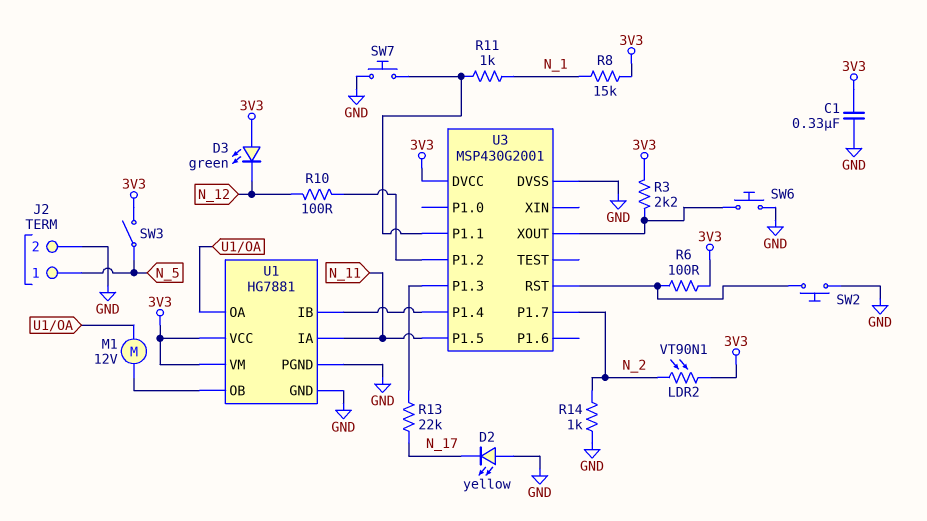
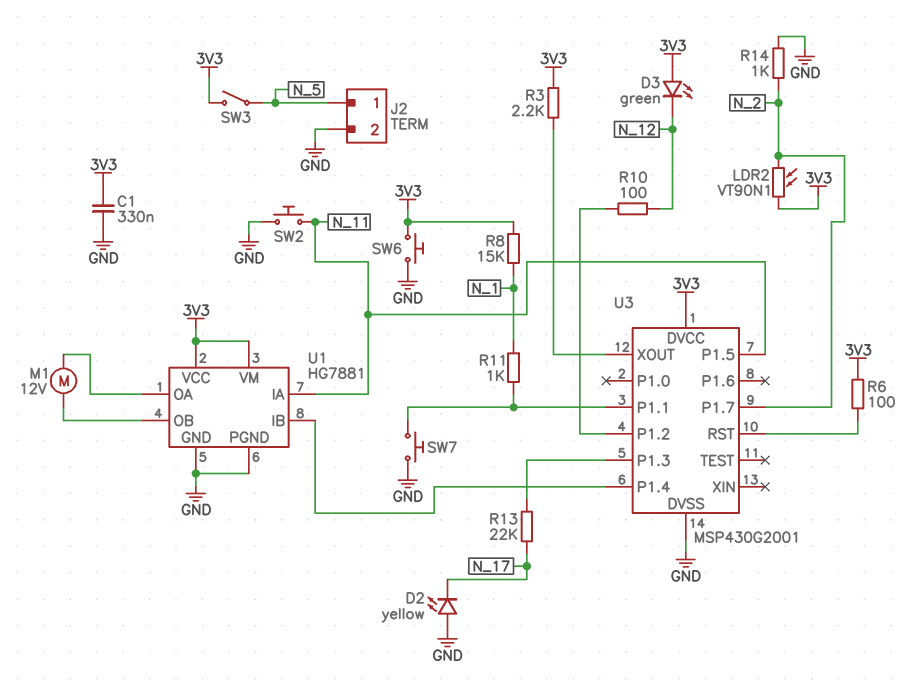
SW2: button (GND, U3/RST) -> button (GND, N_11)
SW6: button (GND, U3/XOUT) -> button (3V3, GND)

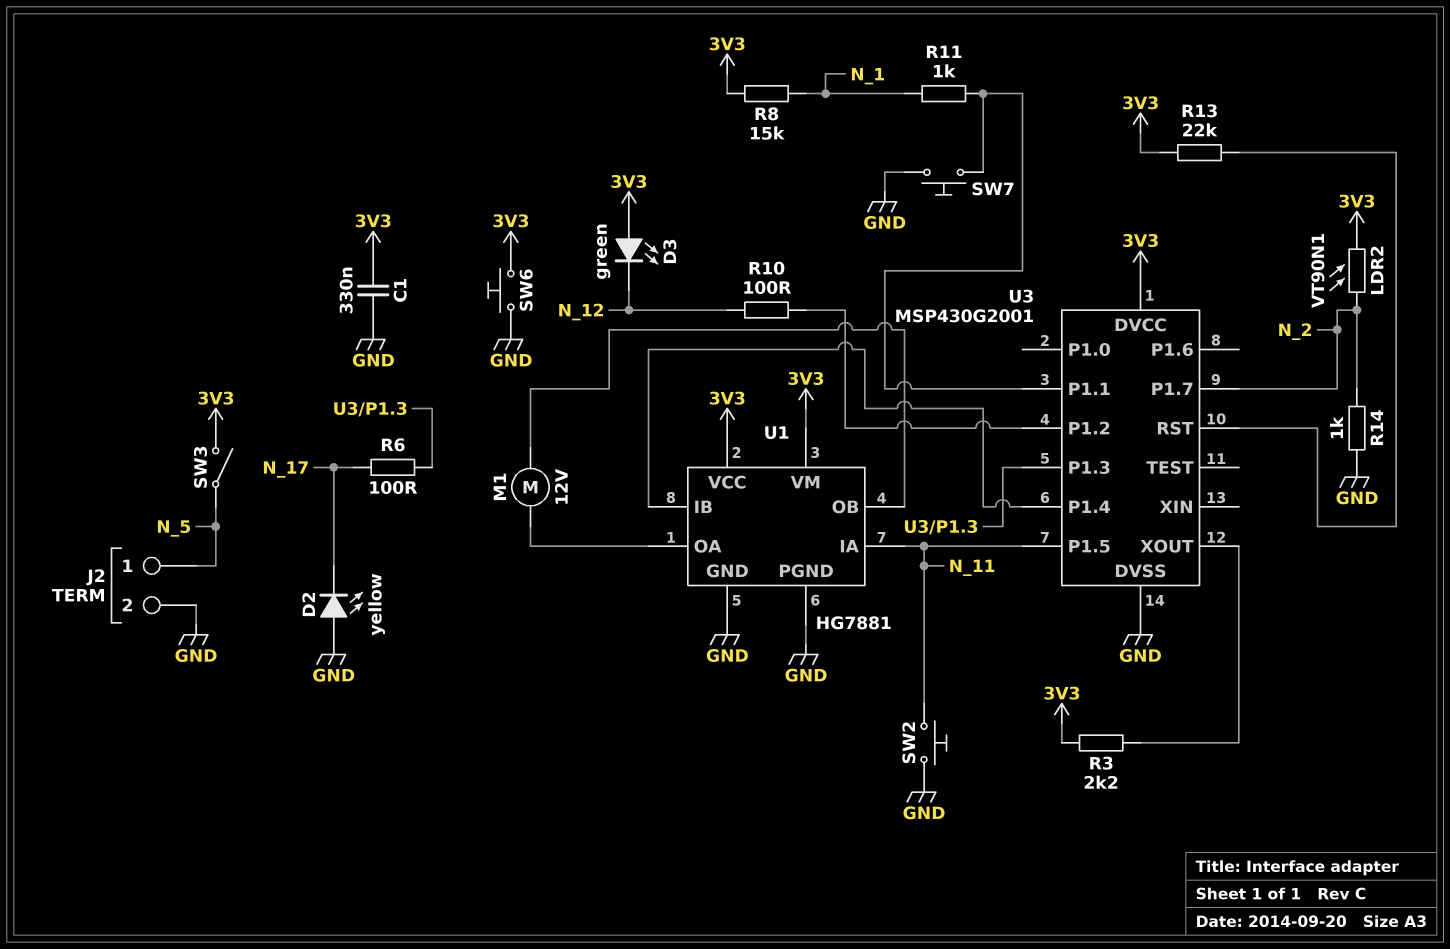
R6: 100 (3V3, U3/RST) -> 100 (N_17, U3/P1.3)
R13: 22k (N_17, U3/P1.3) -> 22k (3V3, U3/RST)

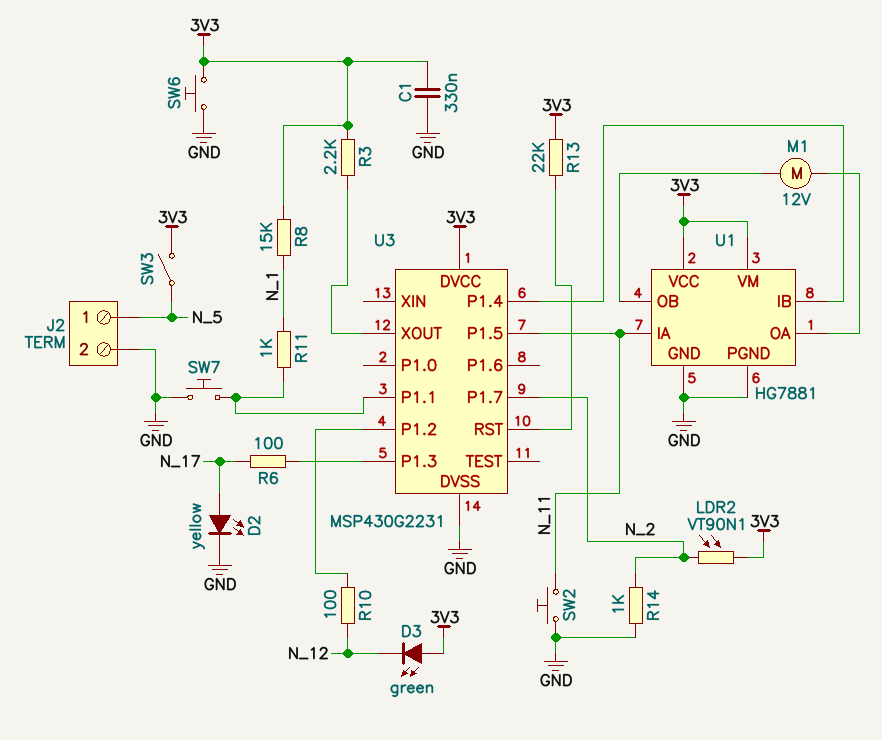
D2: LED yellow (A GND, K N_17) -> LED yellow (A N_17, K GND)
U3: MSP430G2001 -> MSP430G2231

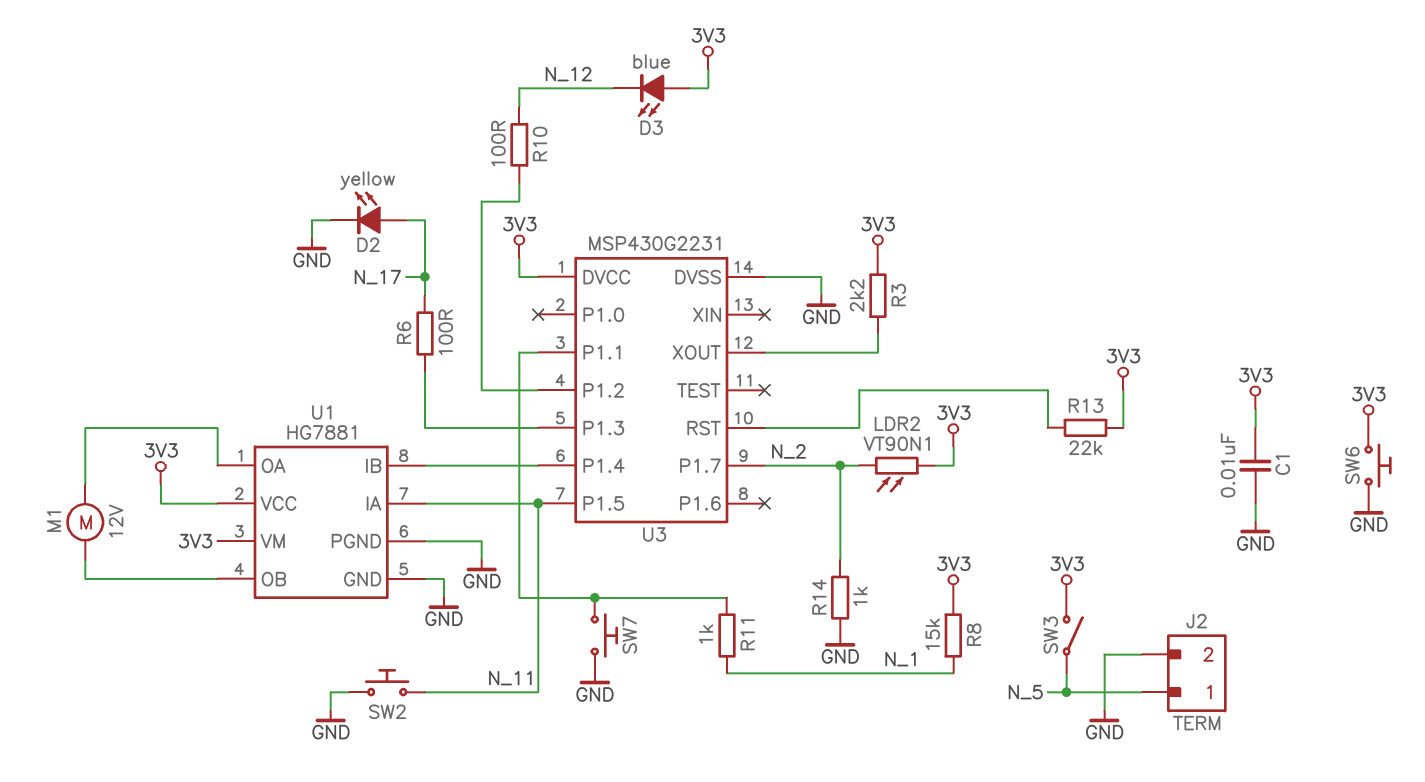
C1: 330nF (3V3, GND) -> 10nF (3V3, GND)
D3: LED green (A 3V3, K N_12) -> LED blue (A 3V3, K N_12)

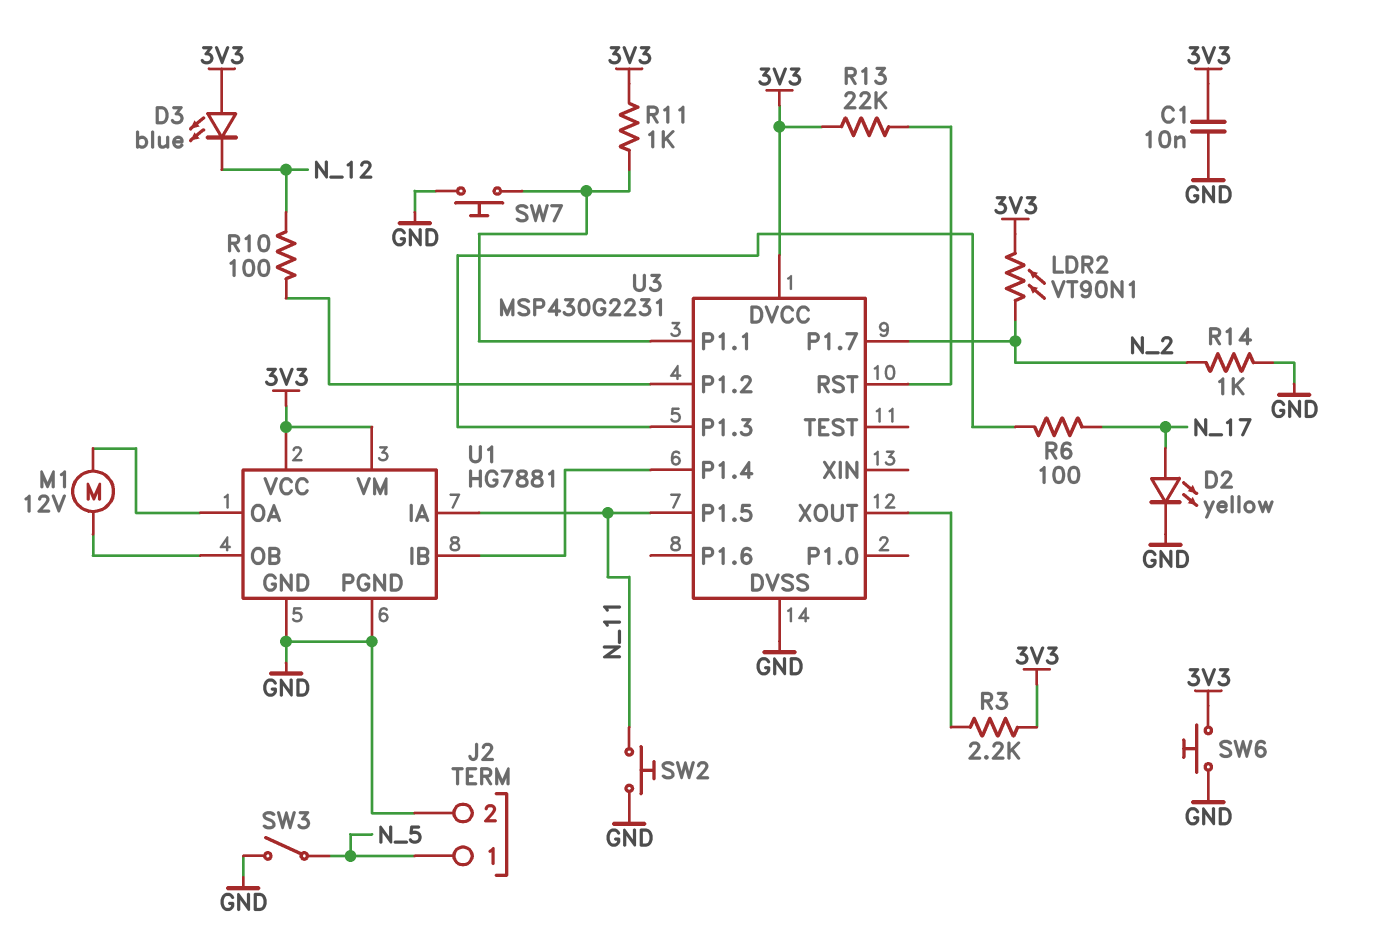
R8: 15k (3V3, N_1) -> none
R11: 1k (N_1, U3/P1.1) -> 1k (3V3, U3/P1.1)
SW3: switch (3V3, N_5) -> switch (GND, N_5)

